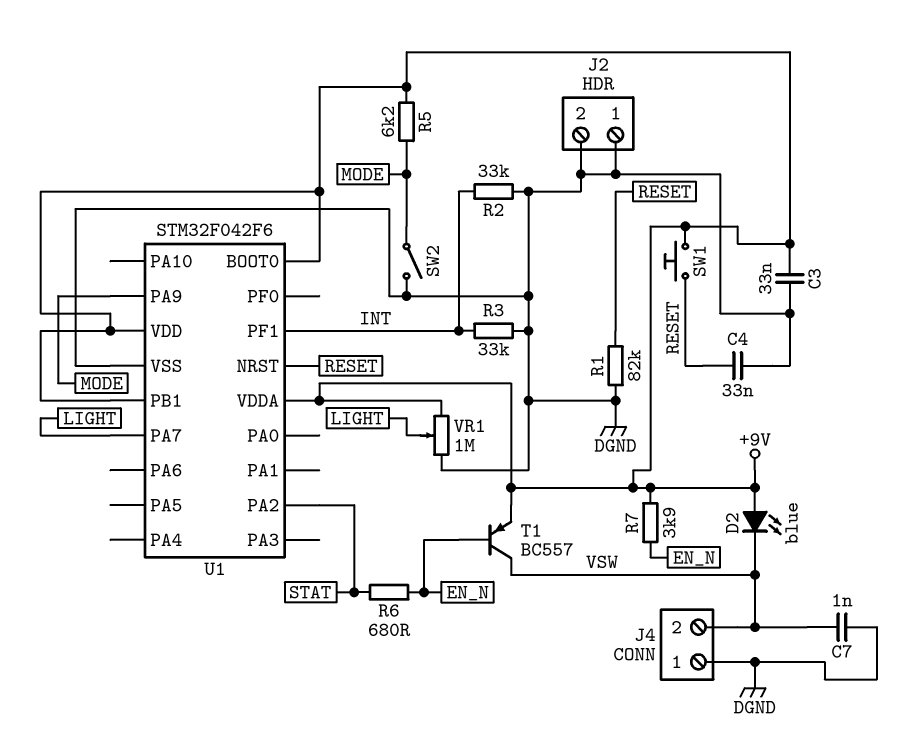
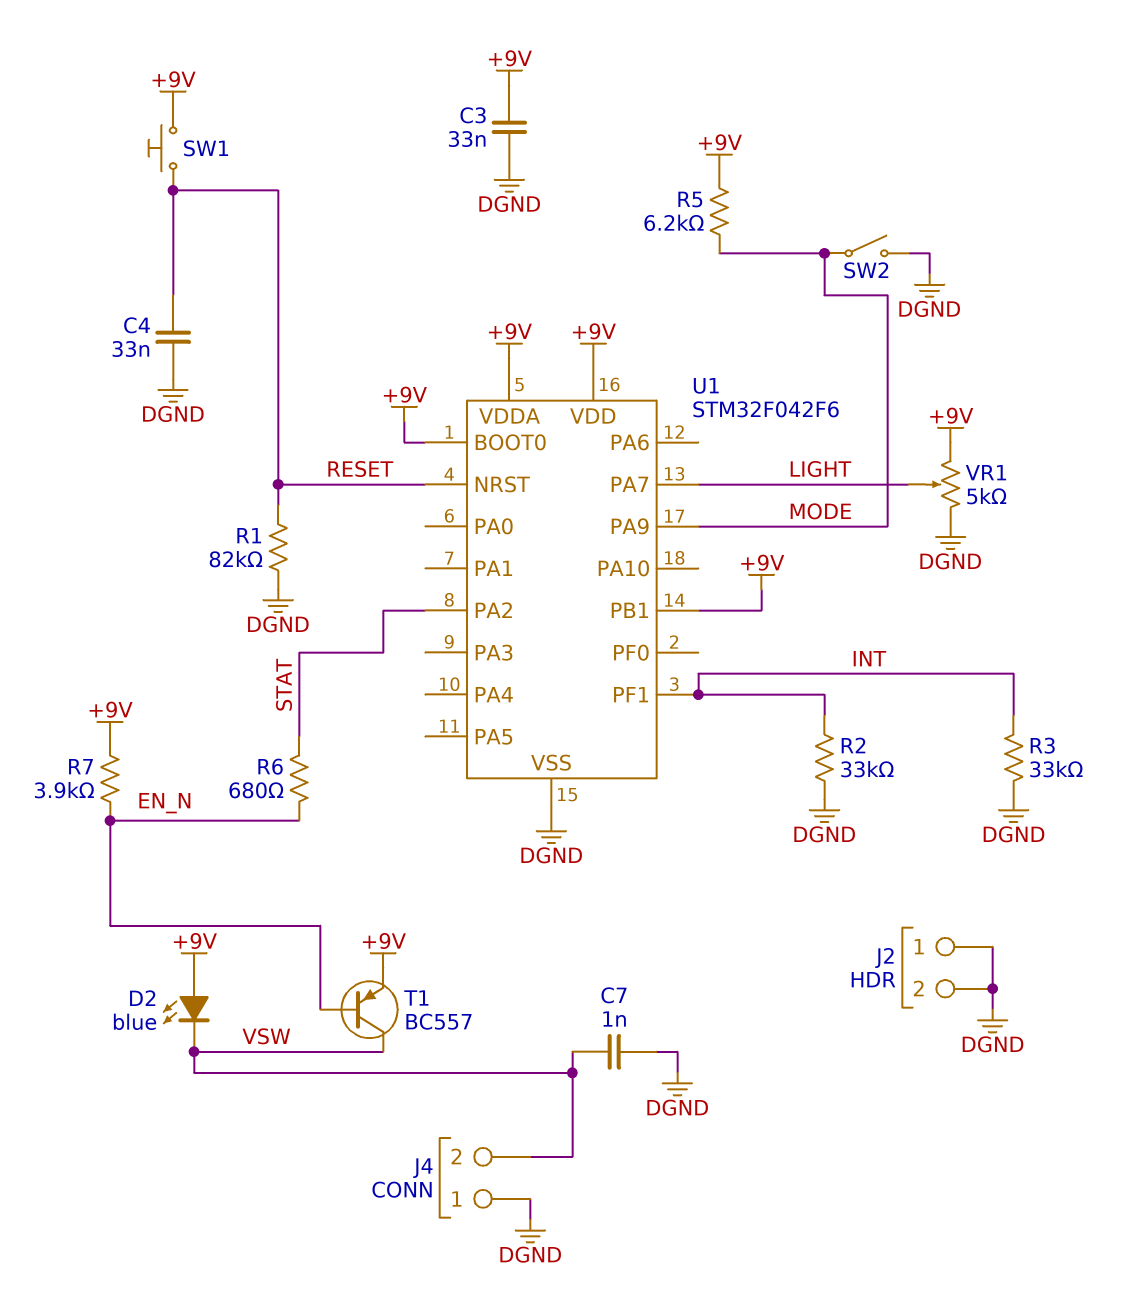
VR1: 1M (+9V, DGND, wiper LIGHT) -> 5k (+9V, DGND, wiper LIGHT)

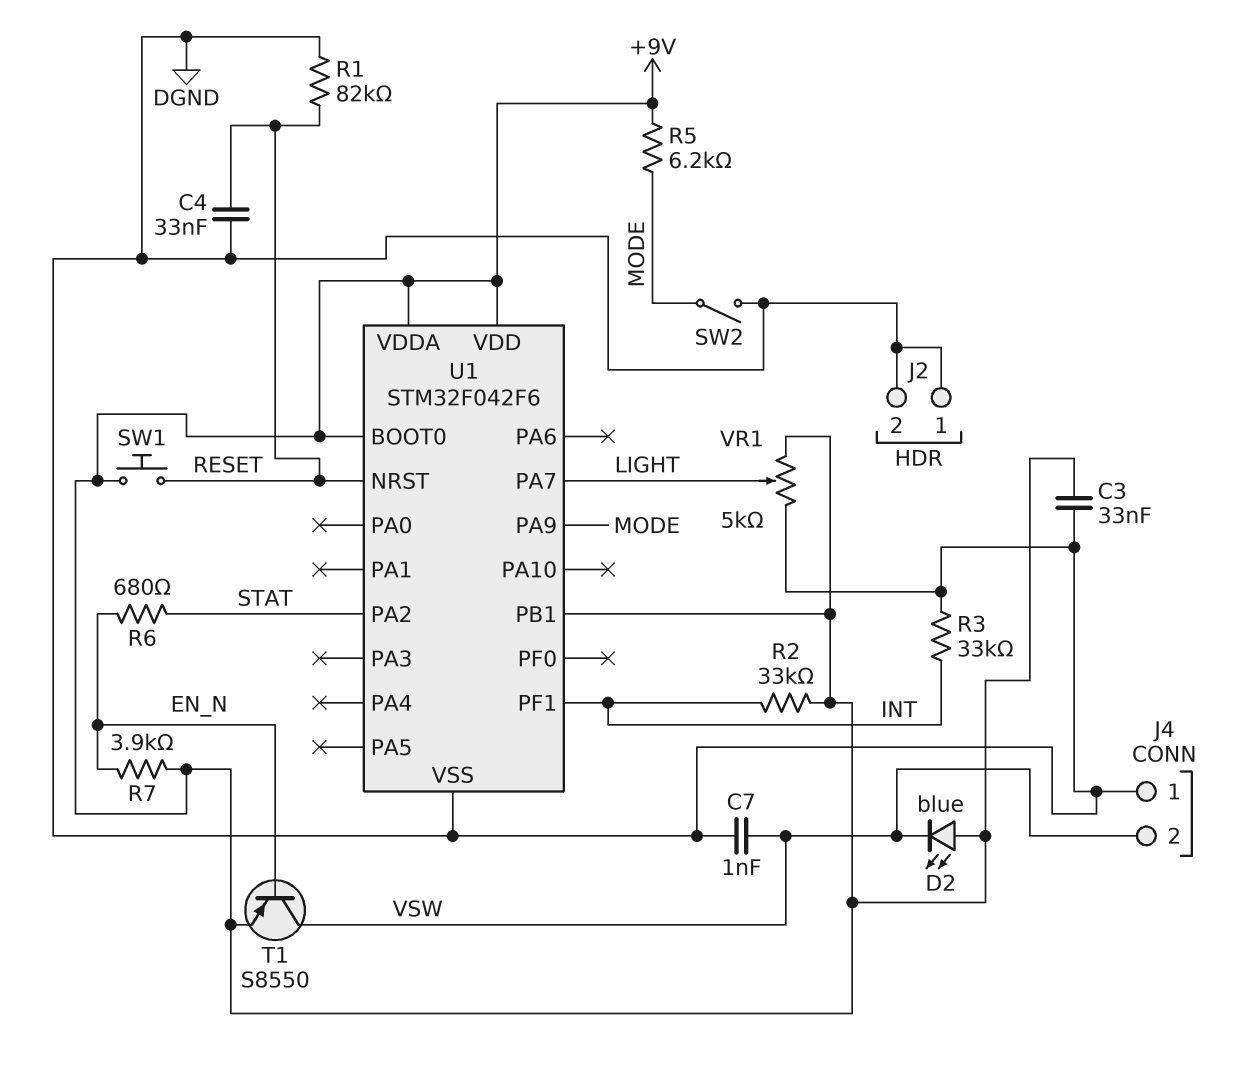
R2: 33k (DGND, INT) -> 33k (+9V, INT)
T1: PNP BC557 (B EN_N, C VSW, E +9V) -> PNP S8550 (B EN_N, C VSW, E +9V)

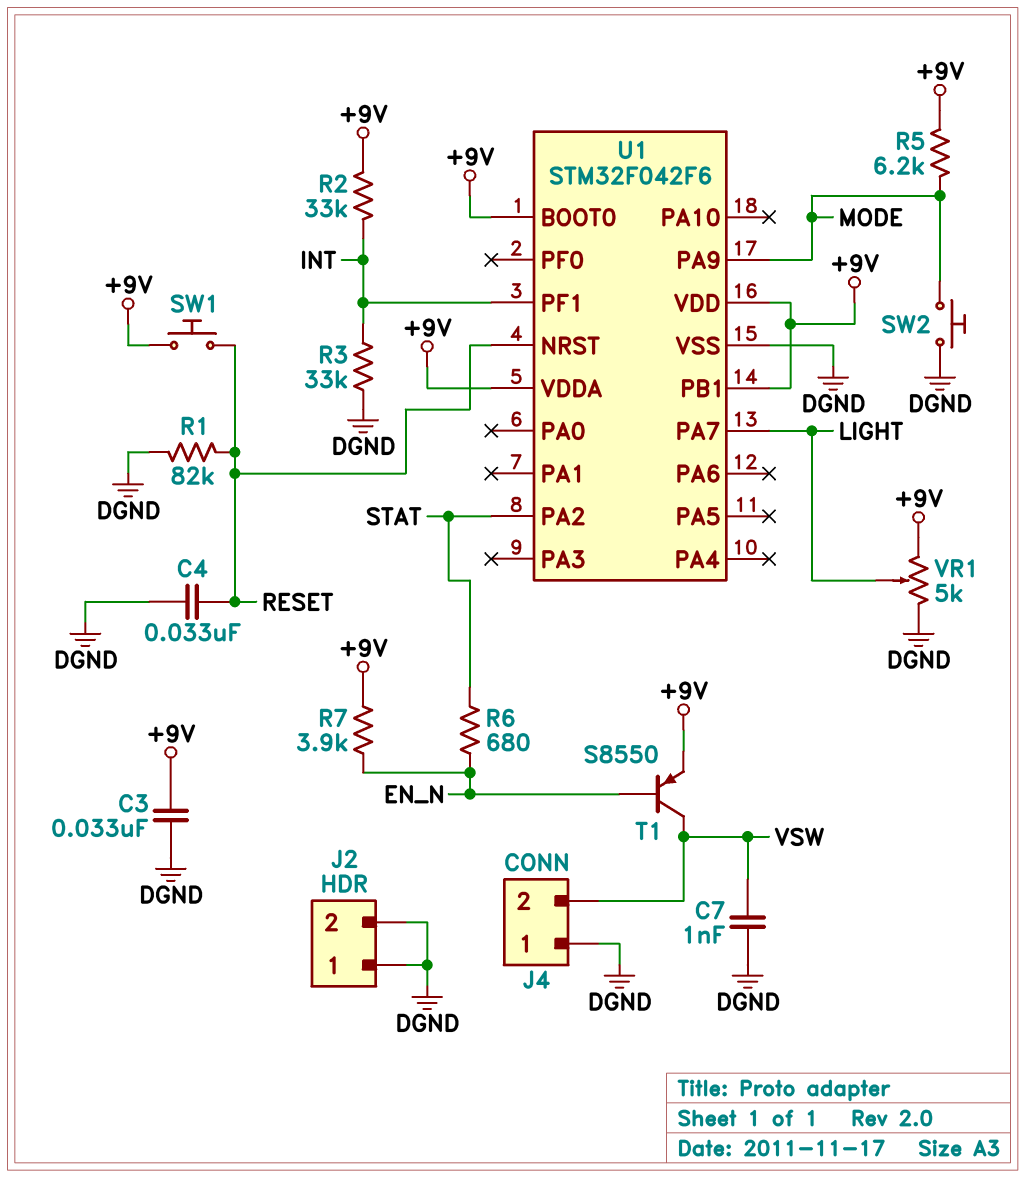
D2: LED blue (A +9V, K VSW) -> none
SW2: switch (DGND, MODE) -> button (DGND, MODE)

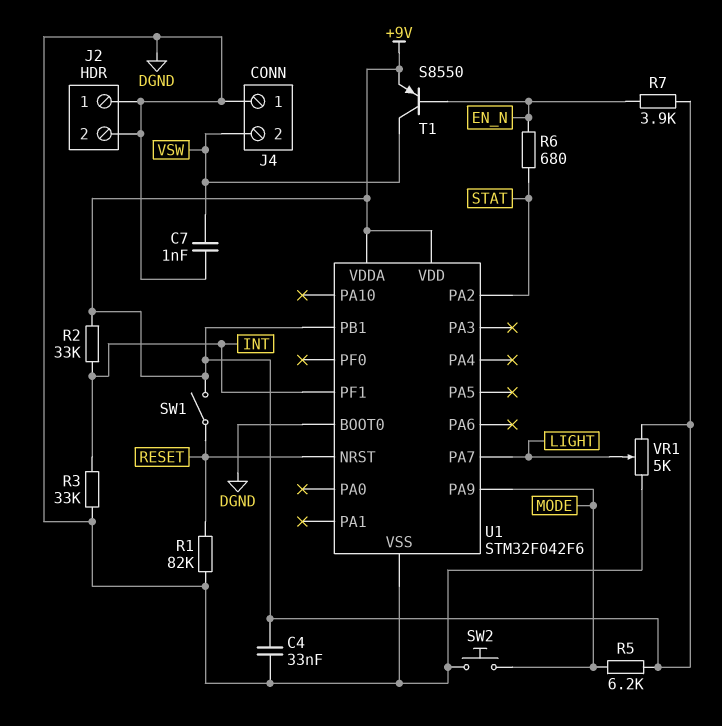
C3: 33nF (+9V, DGND) -> none
C4: 33nF (DGND, RESET) -> 33nF (+9V, DGND)
SW1: button (+9V, RESET) -> switch (+9V, RESET)
U1 pin BOOT0: +9V -> DGND

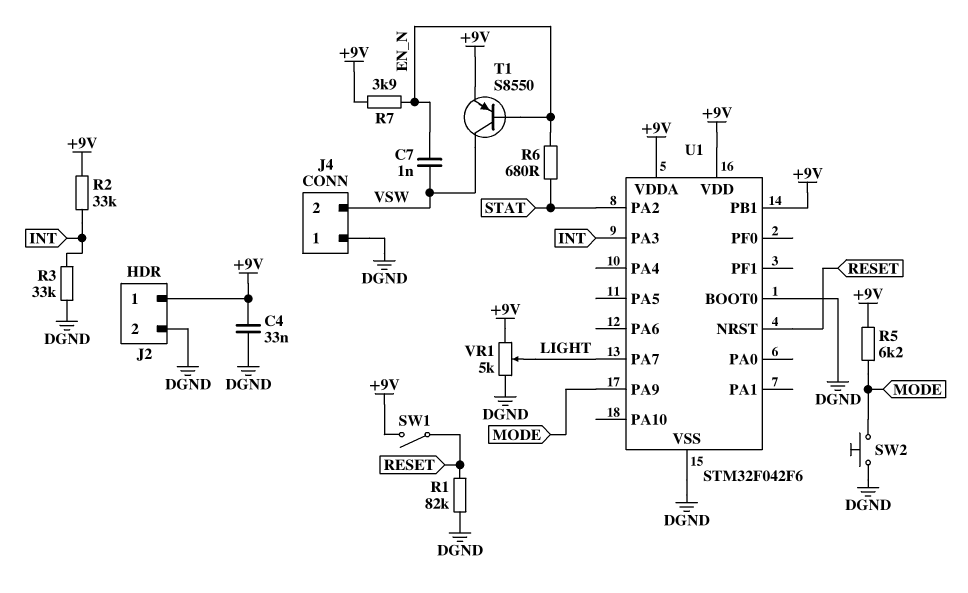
C7: 1nF (DGND, VSW) -> 1nF (EN_N, VSW)
J2 pin 1: DGND -> +9V
U1 pin PA3: none -> INT
U1 pin PF1: INT -> none

